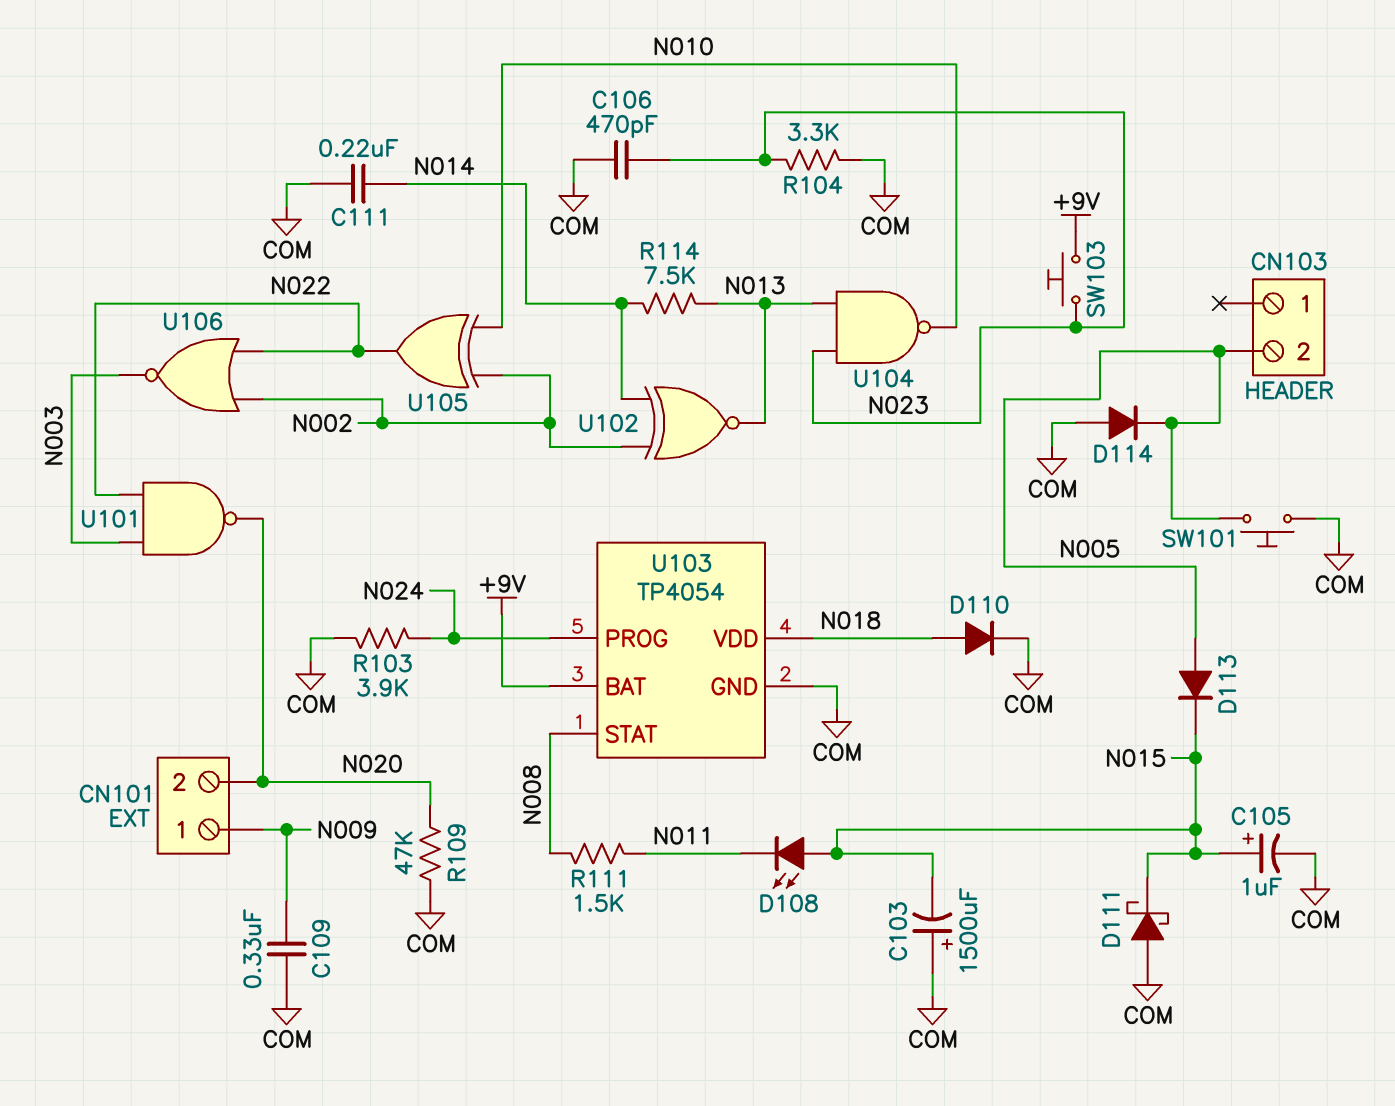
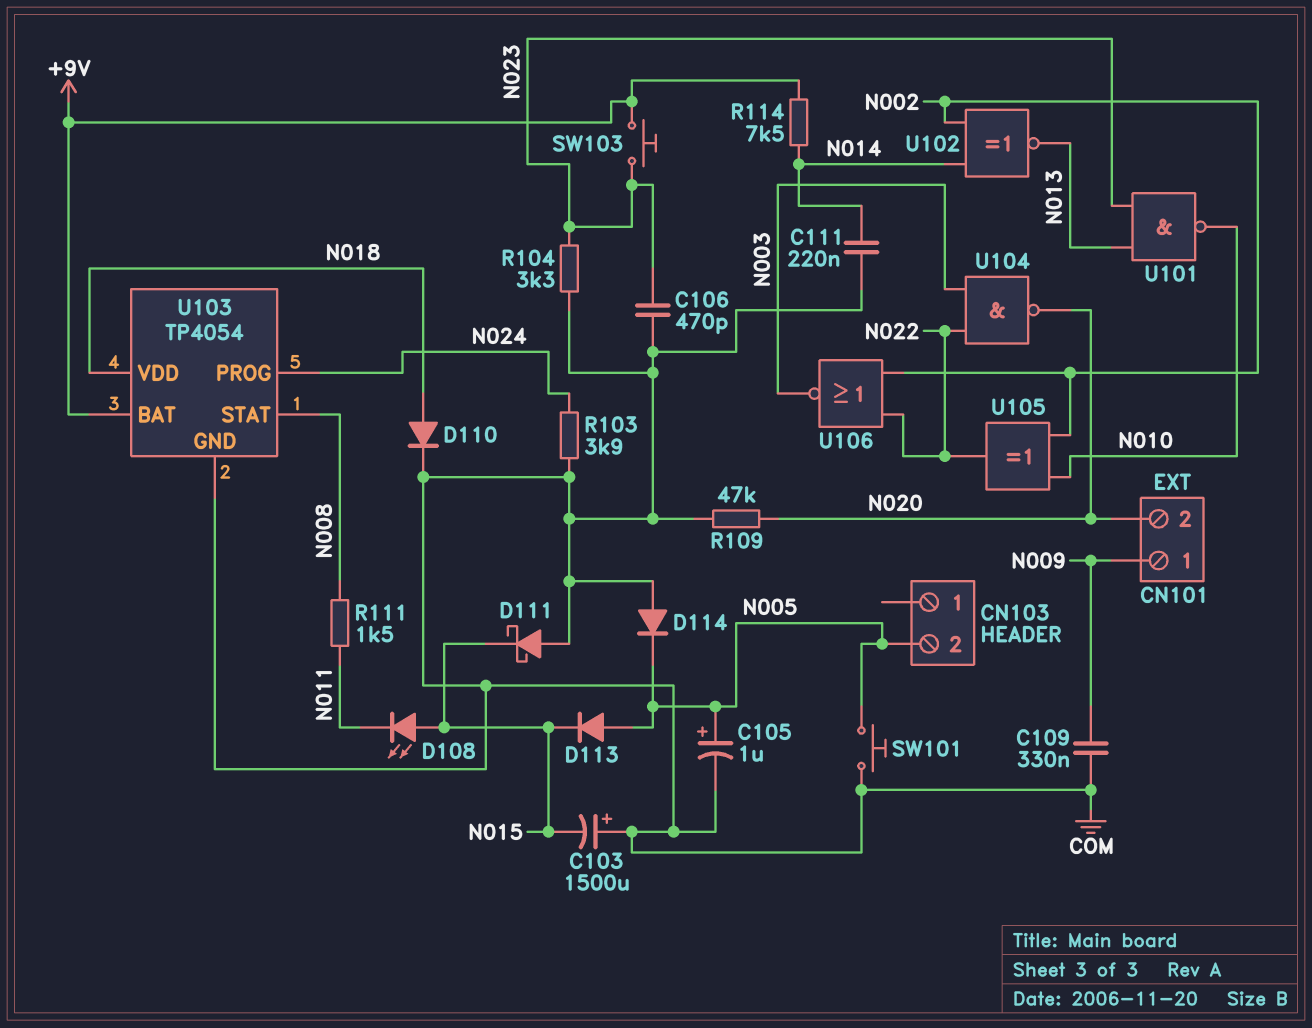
C105: 1uF (plus N015, minus COM) -> 1uF (plus N005, minus COM)
R114: 7.5k (N013, N014) -> 7.5k (+9V, N014)
U101: NAND (in N003, in N022, out N020) -> NAND (in N013, in N023, out N010)
U104: NAND (in N013, in N023, out N010) -> NAND (in N003, in N022, out N020)

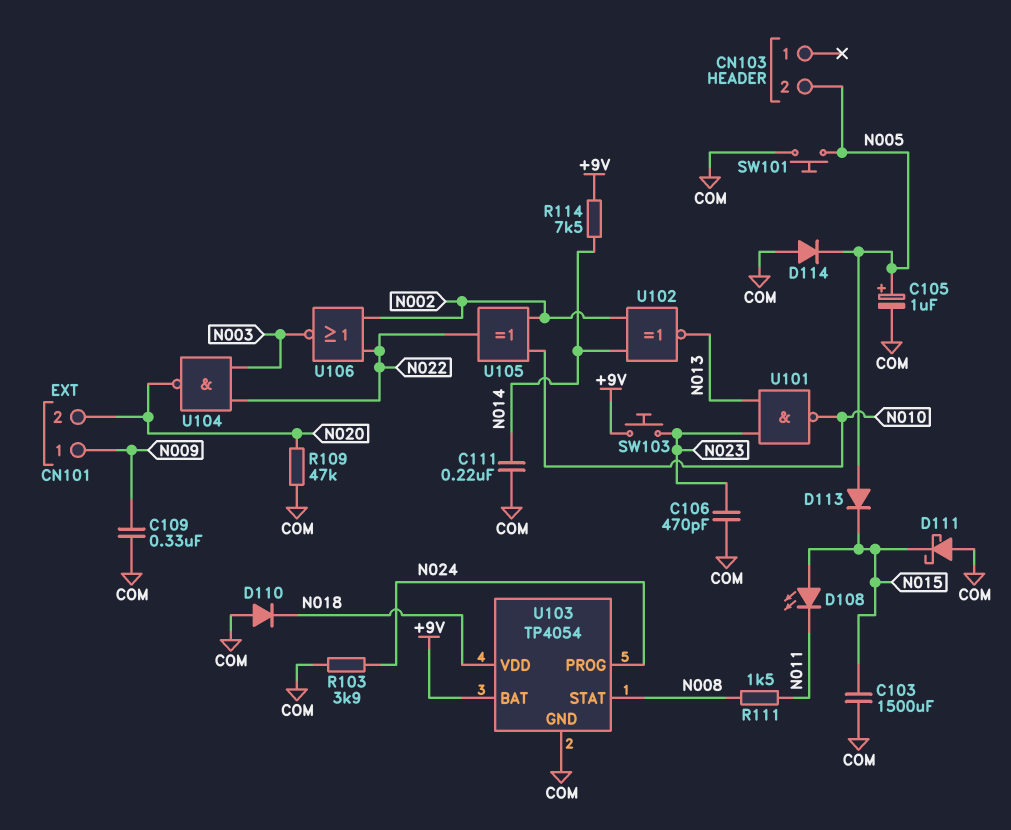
C103: 1500uF (plus COM, minus N015) -> 1500uF (COM, N015)
D110: diode (A N018, K COM) -> diode (A COM, K N018)
R104: 3.3k (COM, N023) -> none

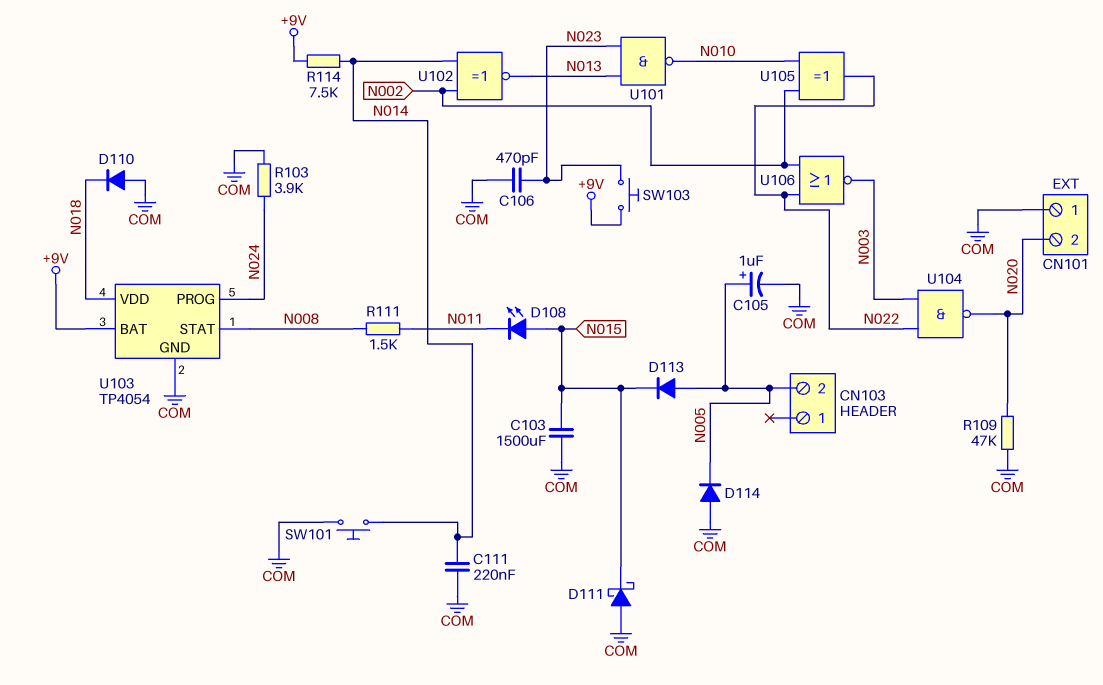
C109: 330nF (COM, N009) -> none
CN101 pin 1: N009 -> COM
SW101: button (COM, N005) -> button (COM, N014)

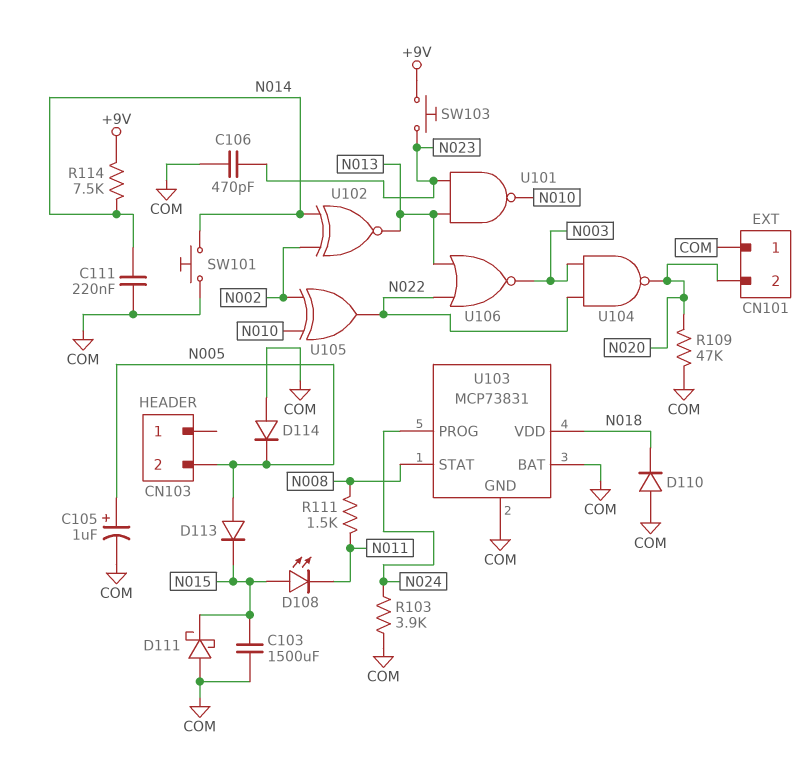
U103: TP4054 -> MCP73831
U103 pin BAT: +9V -> COM
U106: NOR (in N002, in N022, out N003) -> NOR (in N013, in N022, out N003)

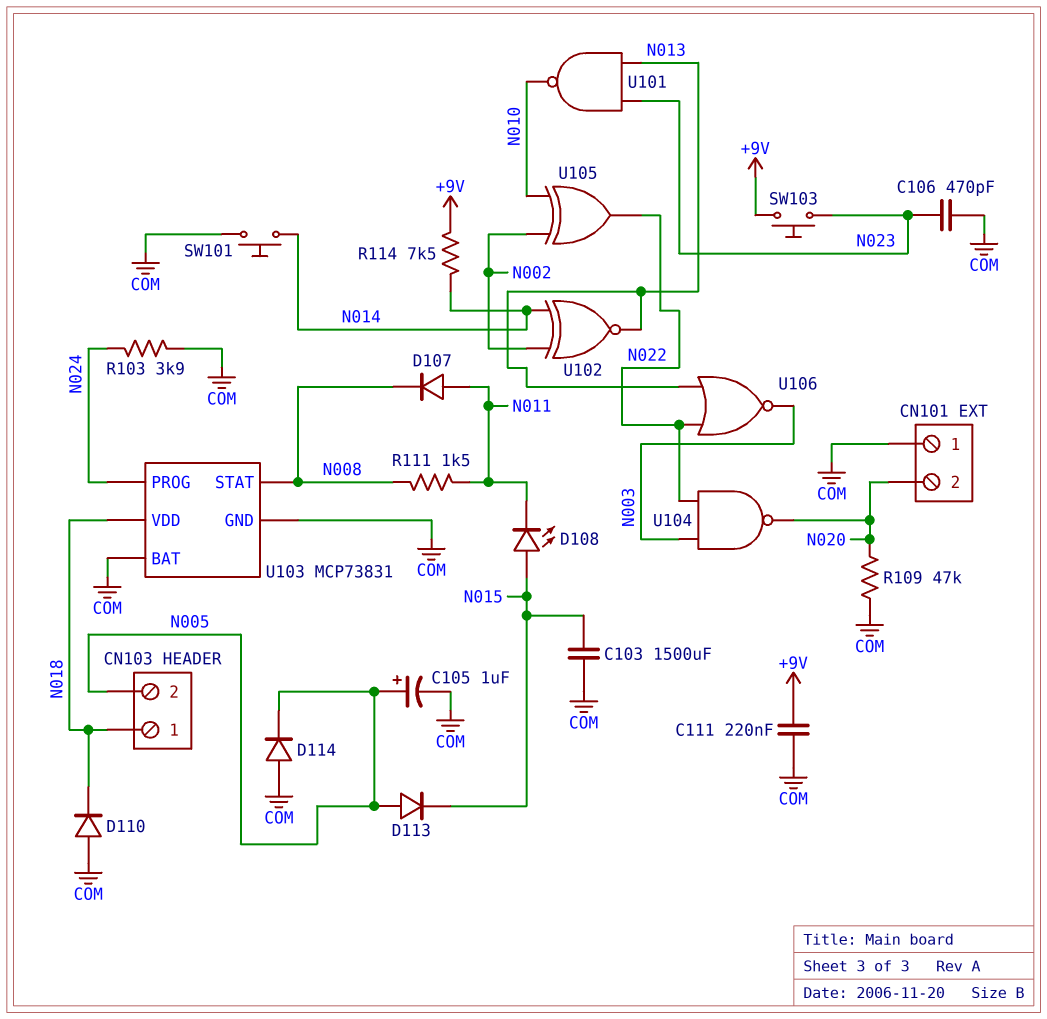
C111: 220nF (COM, N014) -> 220nF (+9V, COM)
CN103 pin 1: none -> N018
D107: none -> diode (A N011, K N008)
D111: schottky (A COM, K N015) -> none

